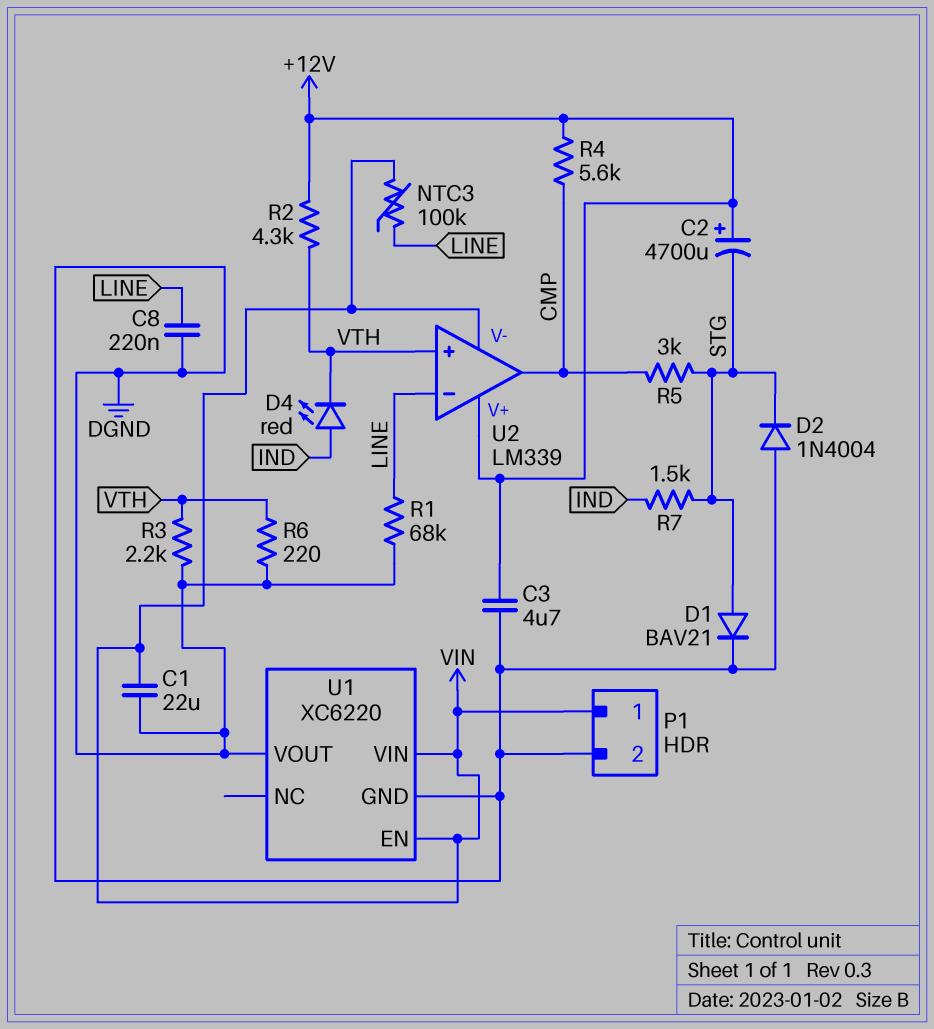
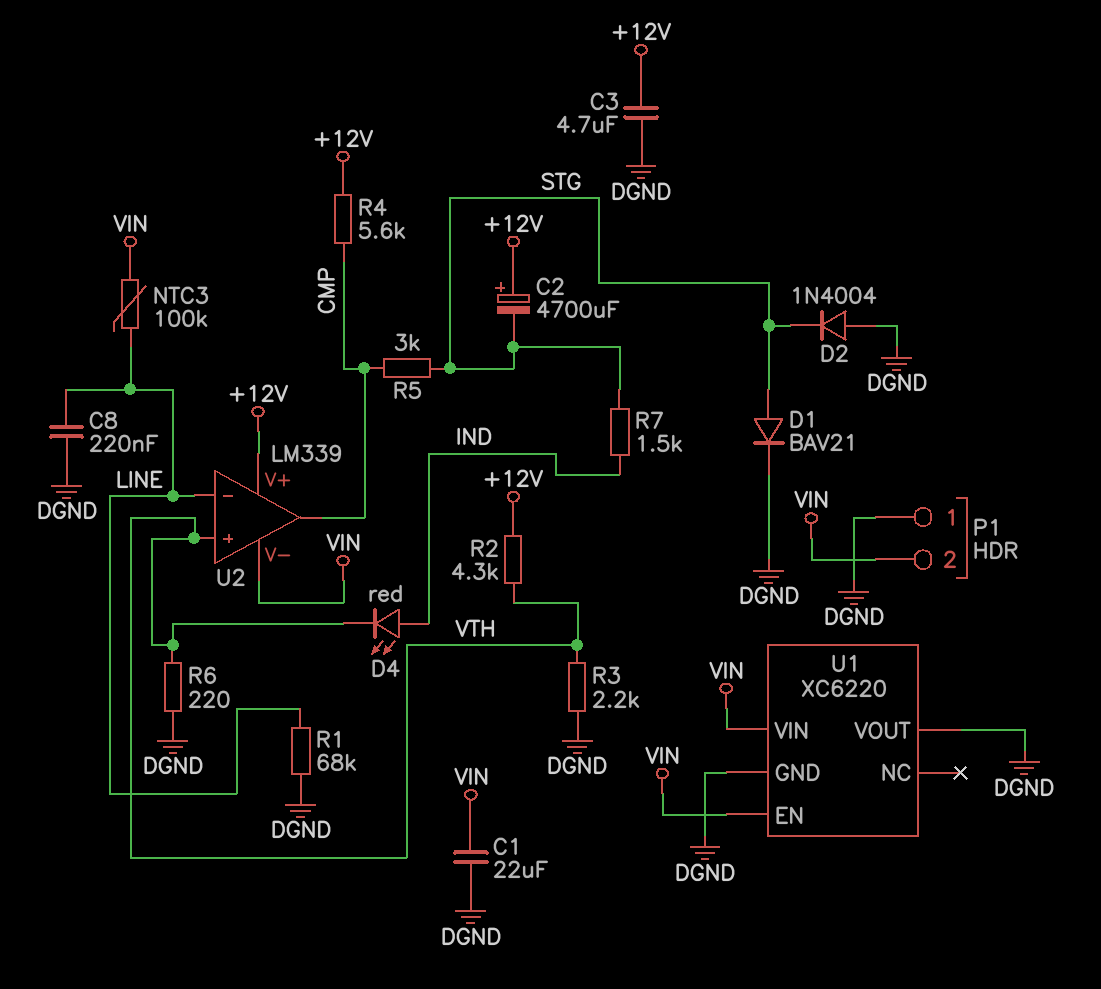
P1 pin 1: VIN -> DGND
P1 pin 2: DGND -> VIN

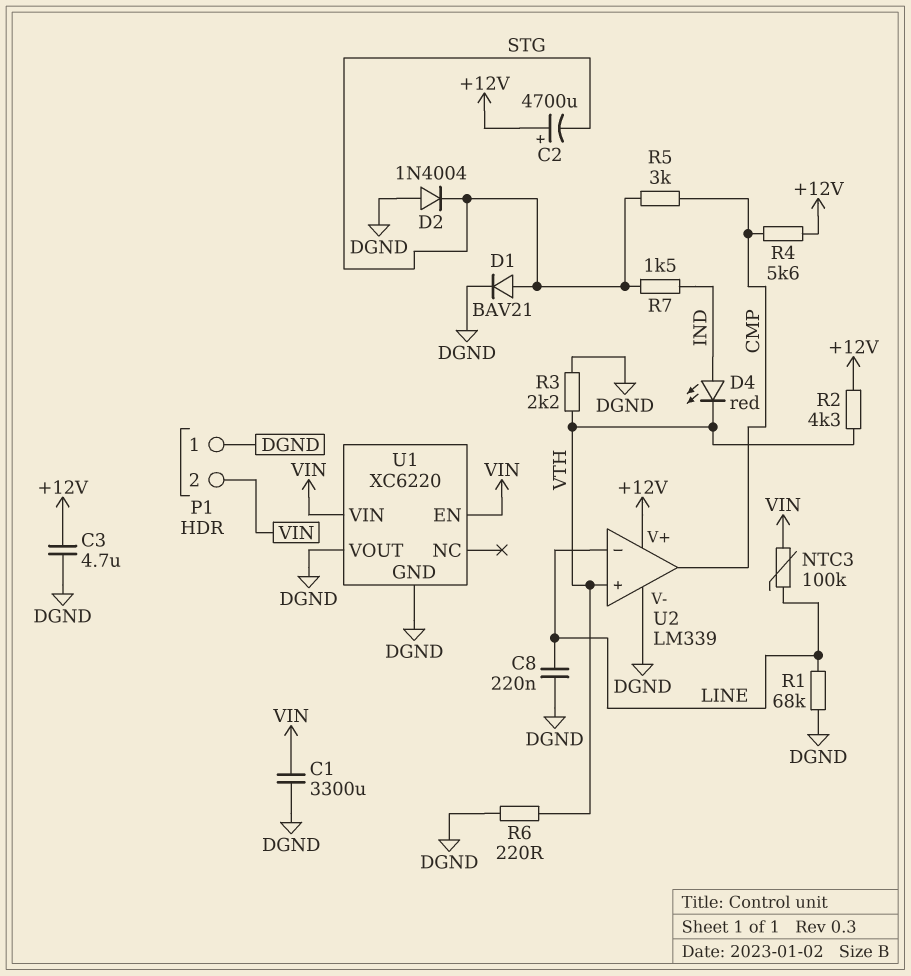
C1: 22uF (DGND, VIN) -> 3300uF (DGND, VIN)
U2 pin V-: VIN -> DGND

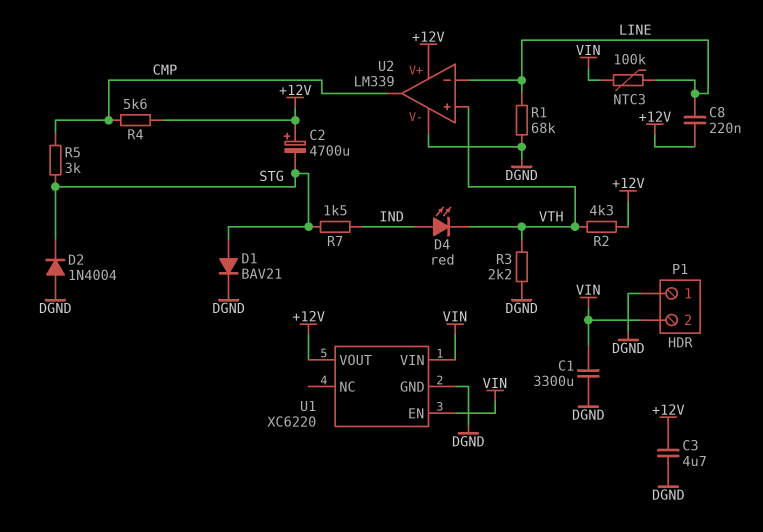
C8: 220nF (DGND, LINE) -> 220nF (+12V, LINE)
R6: 220 (DGND, VTH) -> none
U1 pin VOUT: DGND -> +12V

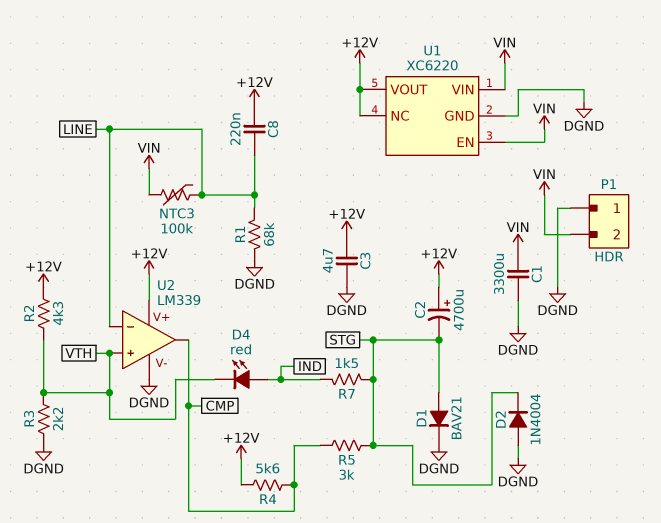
U1 pin NC: none -> +12V

